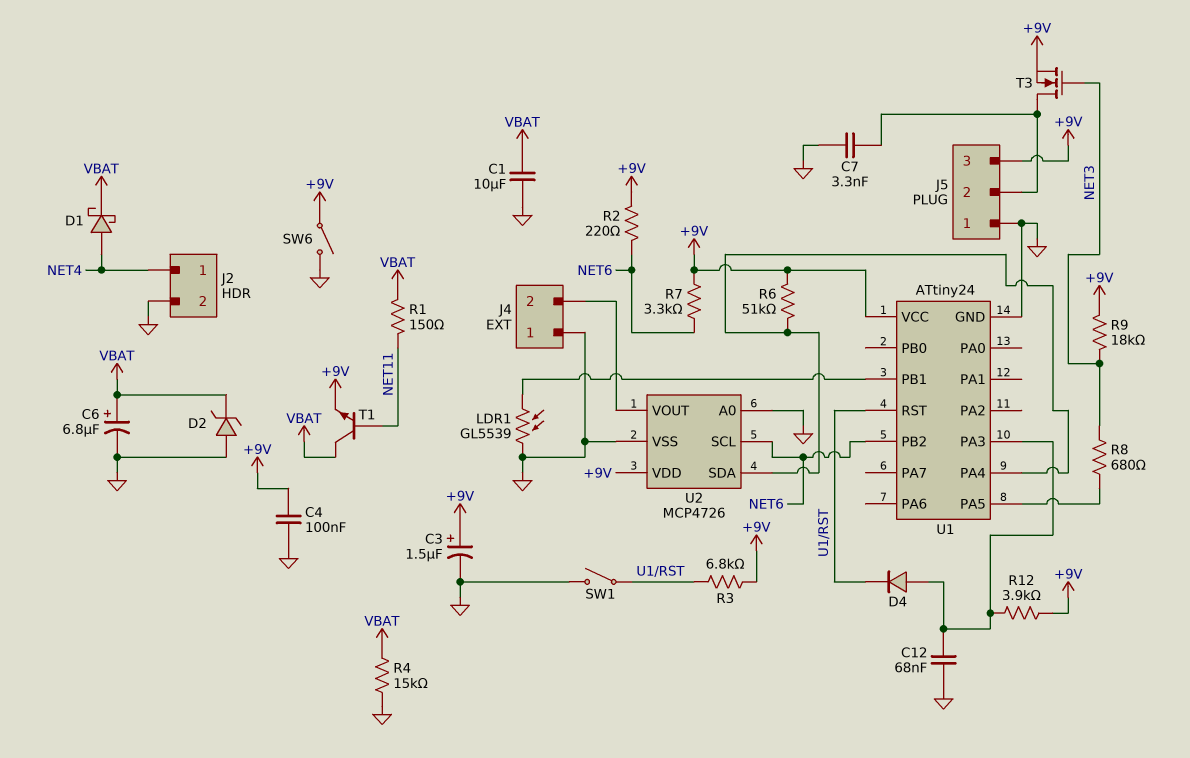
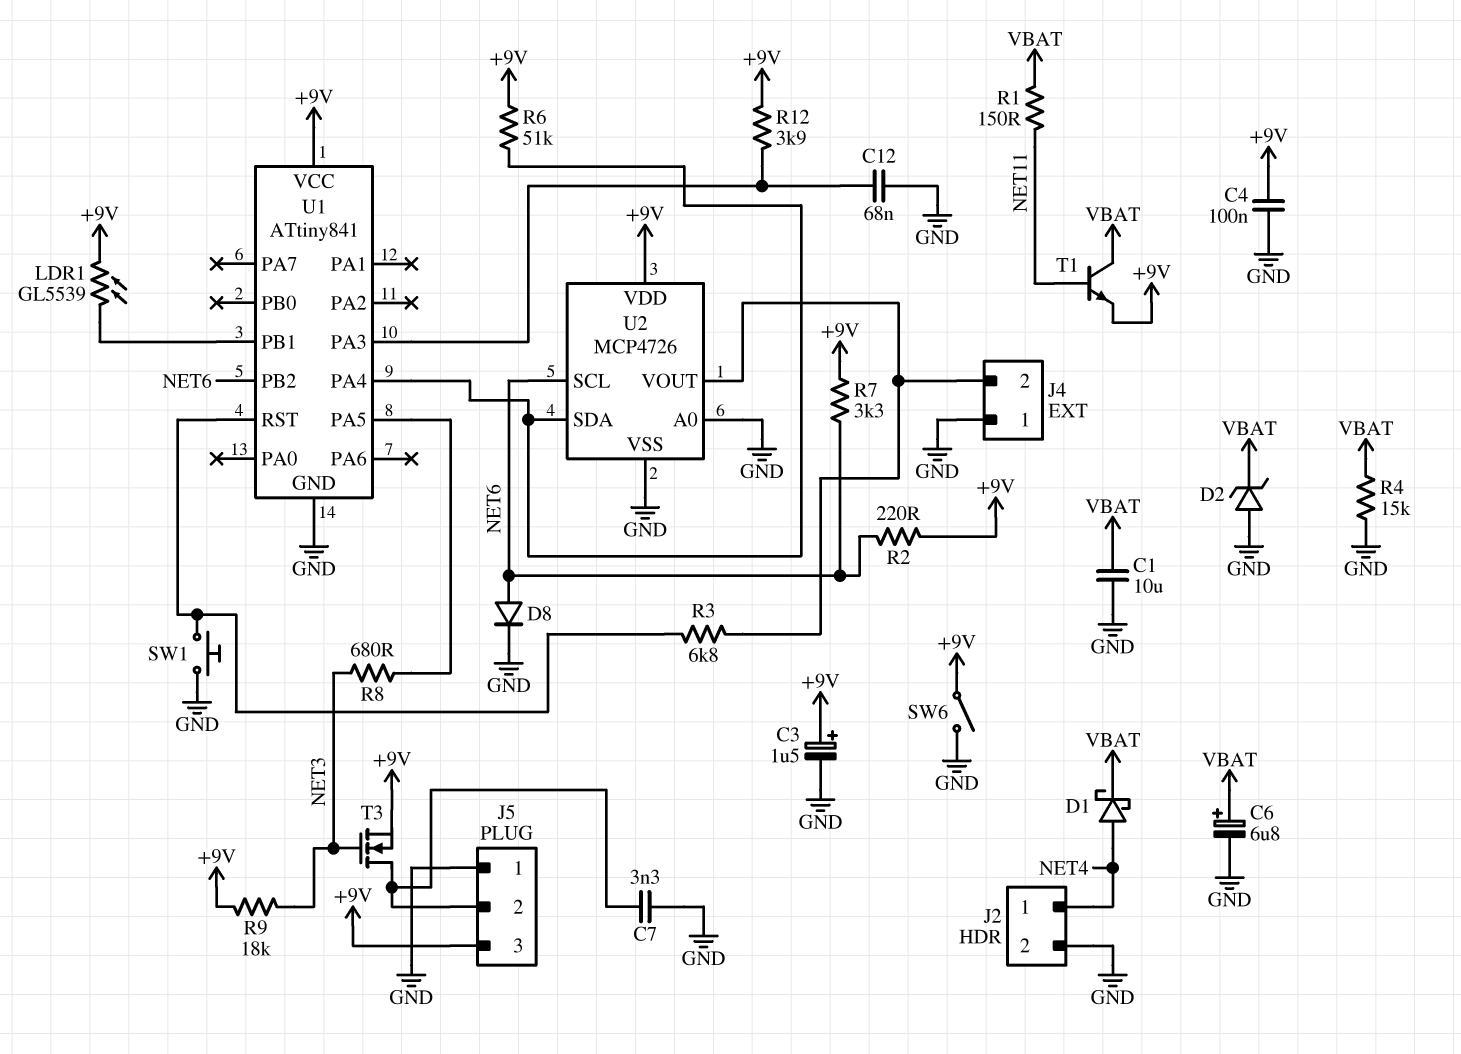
D4: diode (A U1/PA3, K U1/RST) -> none
D8: none -> diode (A NET6, K GND)
LDR1: GL5539 (GND, U1/PB1) -> GL5539 (+9V, U1/PB1)
R3: 6.8k (+9V, U1/RST) -> 6.8k (J4/2, U1/RST)
SW1: switch (GND, U1/RST) -> button (GND, U1/RST)
U1: ATtiny24 -> ATtiny841

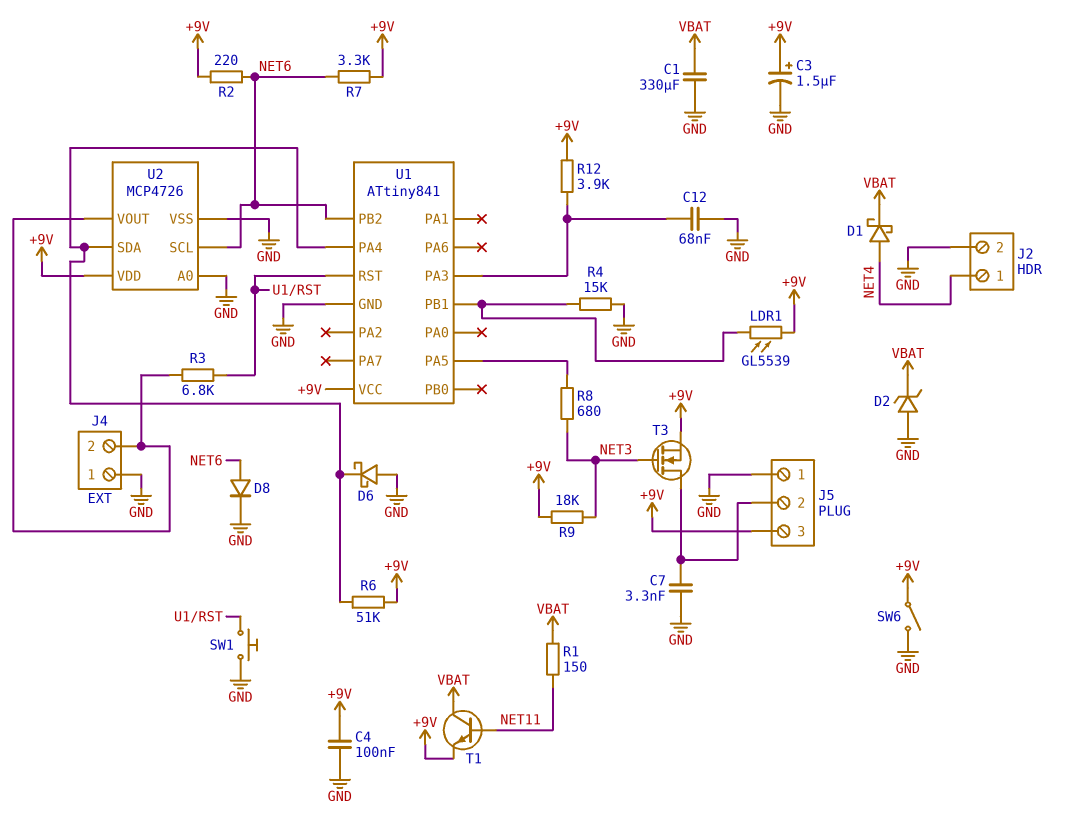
C1: 10uF (GND, VBAT) -> 330uF (GND, VBAT)
C6: 6.8uF (plus VBAT, minus GND) -> none
D6: none -> schottky (A GND, K U1/PA4)
R4: 15k (GND, VBAT) -> 15k (GND, U1/PB1)

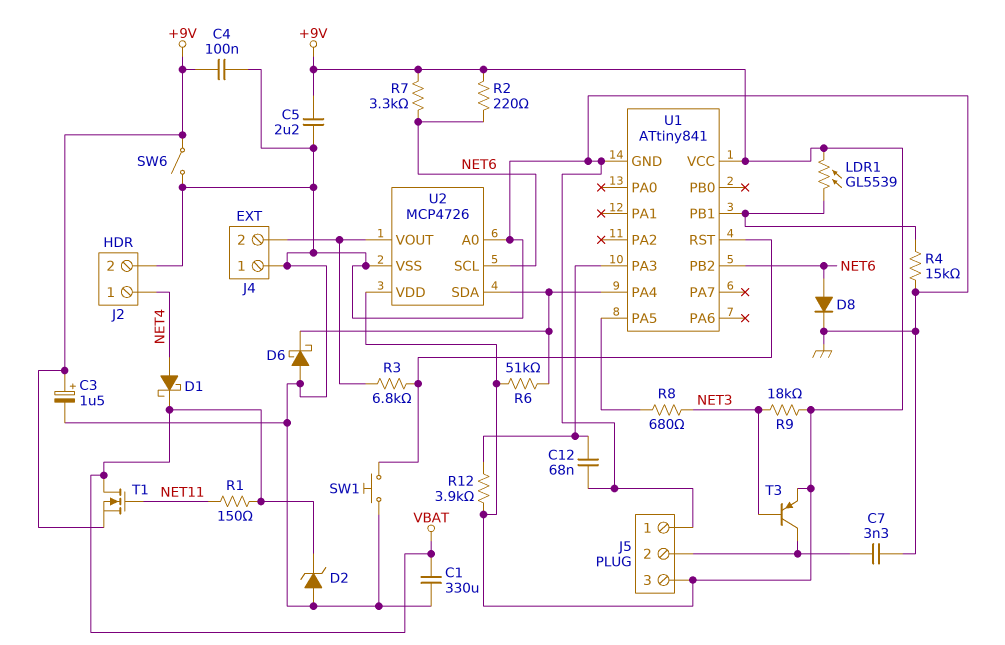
C5: none -> 2.2uF (+9V, GND)
T1: NPN (B NET11, C VBAT, E +9V) -> NMOS (G NET11, D VBAT, S +9V)
T3: NMOS (G NET3, D J5/2, S +9V) -> PNP (B NET3, C J5/2, E +9V)

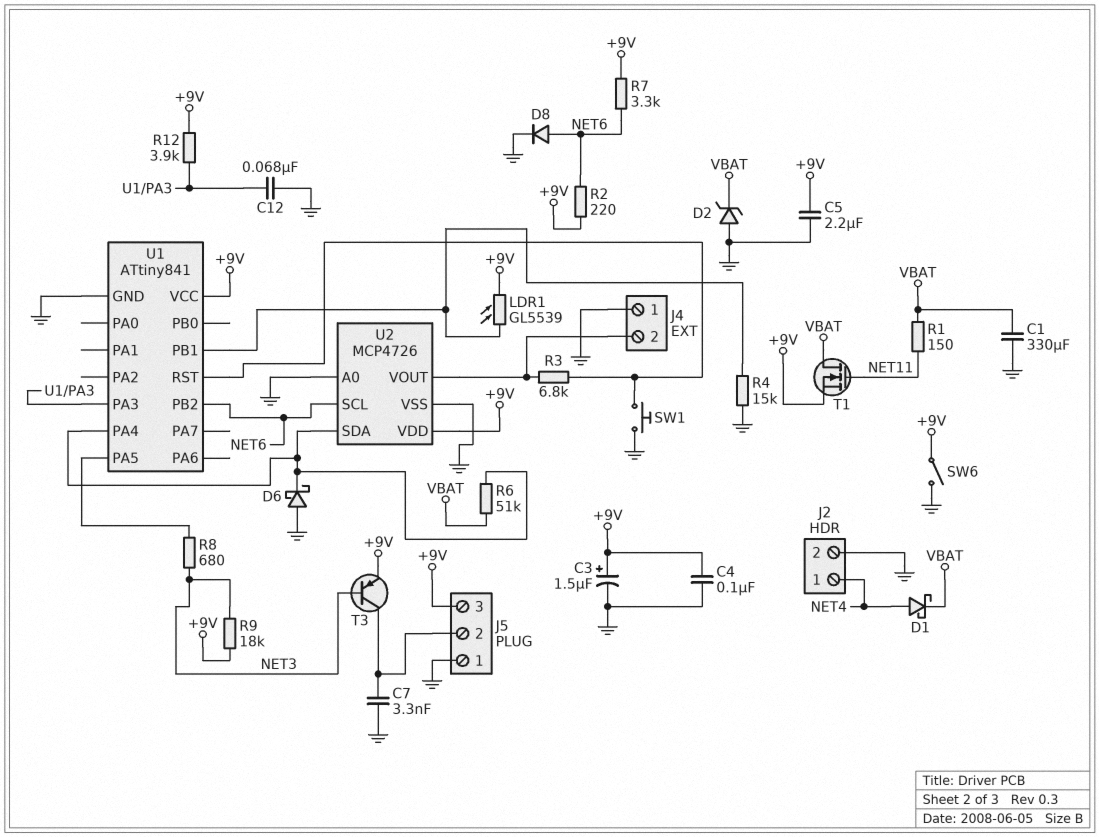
R6: 51k (+9V, U1/PA4) -> 51k (U1/PA4, VBAT)

